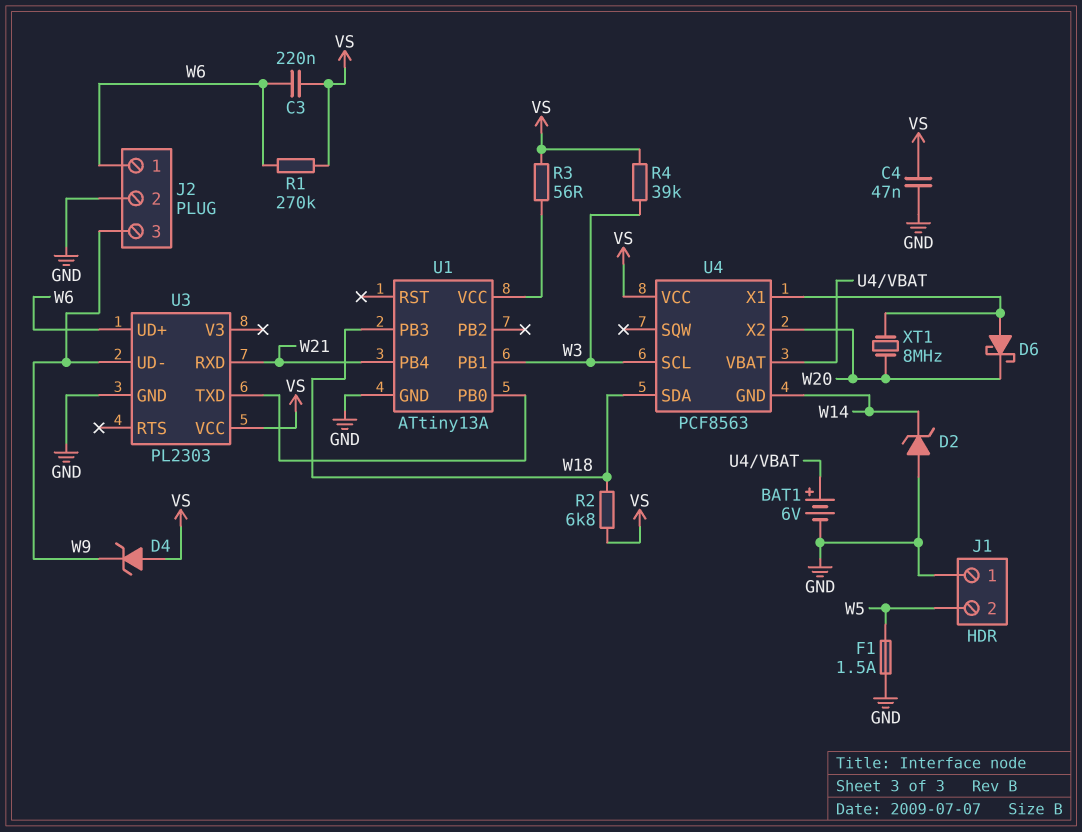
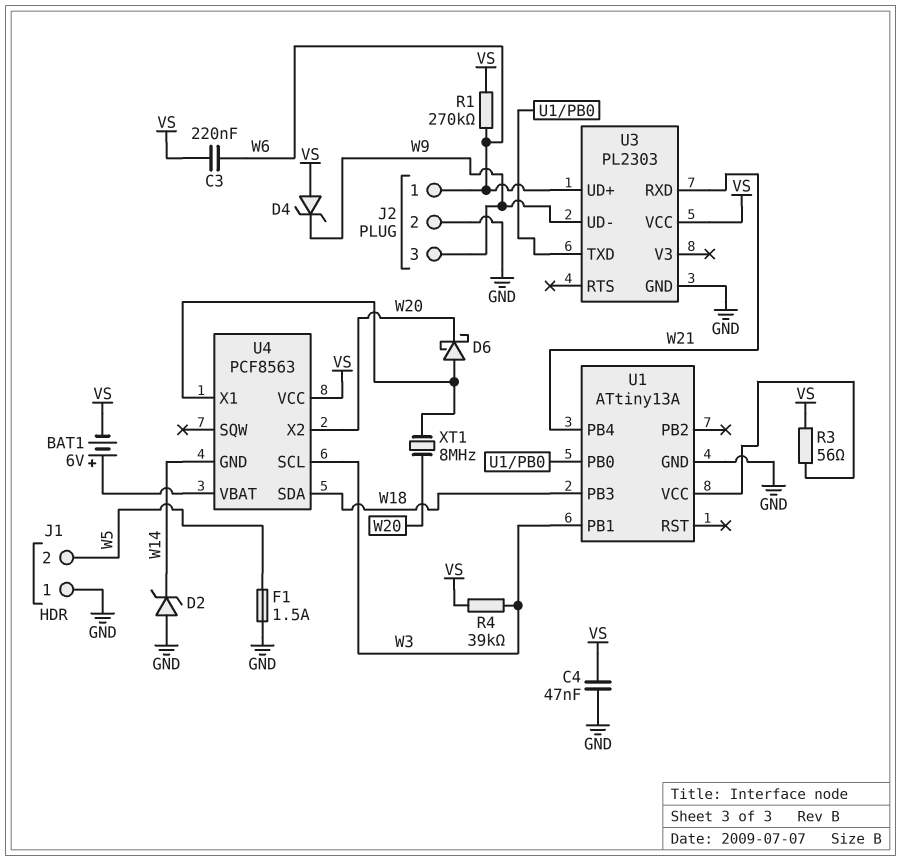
BAT1: 6V (plus U4/VBAT, minus GND) -> 6V (plus U4/VBAT, minus VS)
R2: 6.8k (VS, W18) -> none

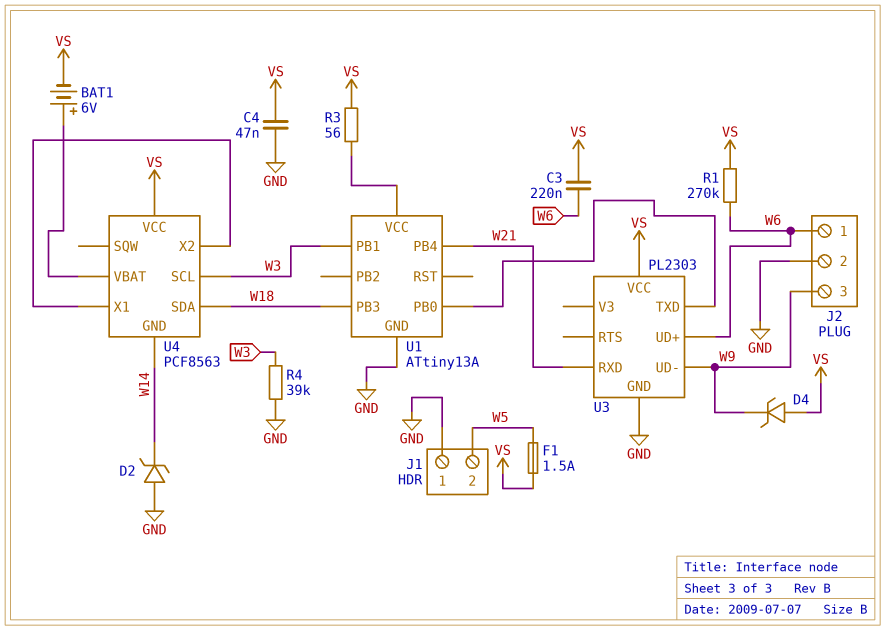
D6: schottky (A U4/X1, K W20) -> none
F1: 1.5A (GND, W5) -> 1.5A (VS, W5)
R4: 39k (VS, W3) -> 39k (GND, W3)
U4 pin X2: W20 -> U4/X1
XT1: 8MHz (U4/X1, W20) -> none

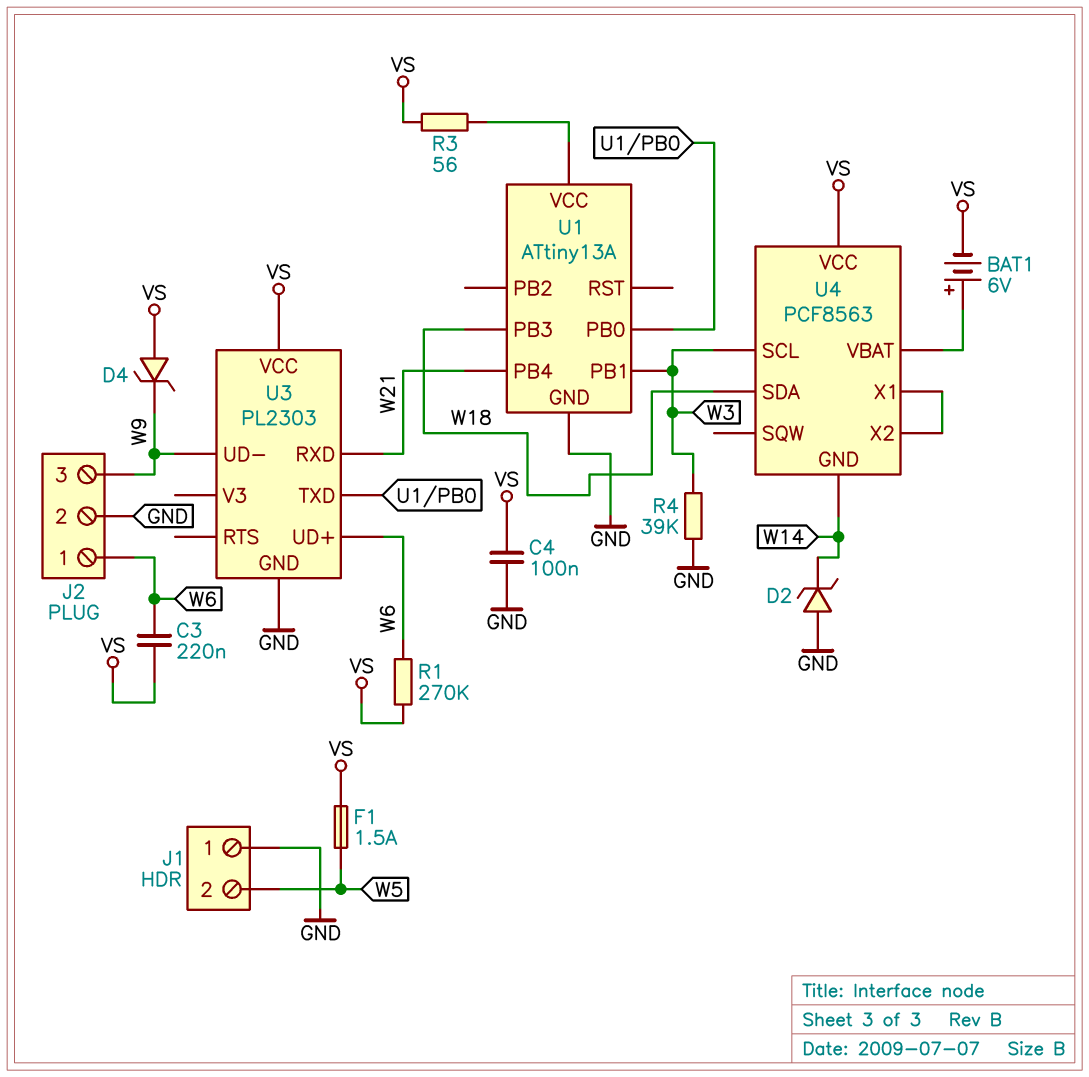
C4: 47nF (GND, VS) -> 100nF (GND, VS)

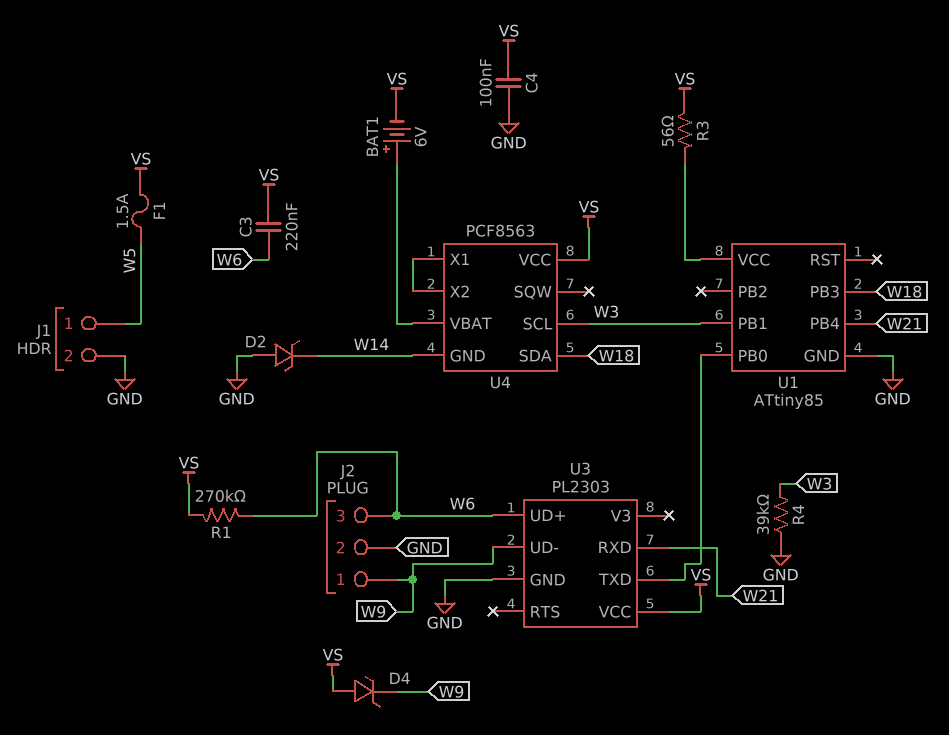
J1 pin 1: GND -> W5
J1 pin 2: W5 -> GND
J2 pin 1: W6 -> W9
J2 pin 3: W9 -> W6
U1: ATtiny13A -> ATtiny85

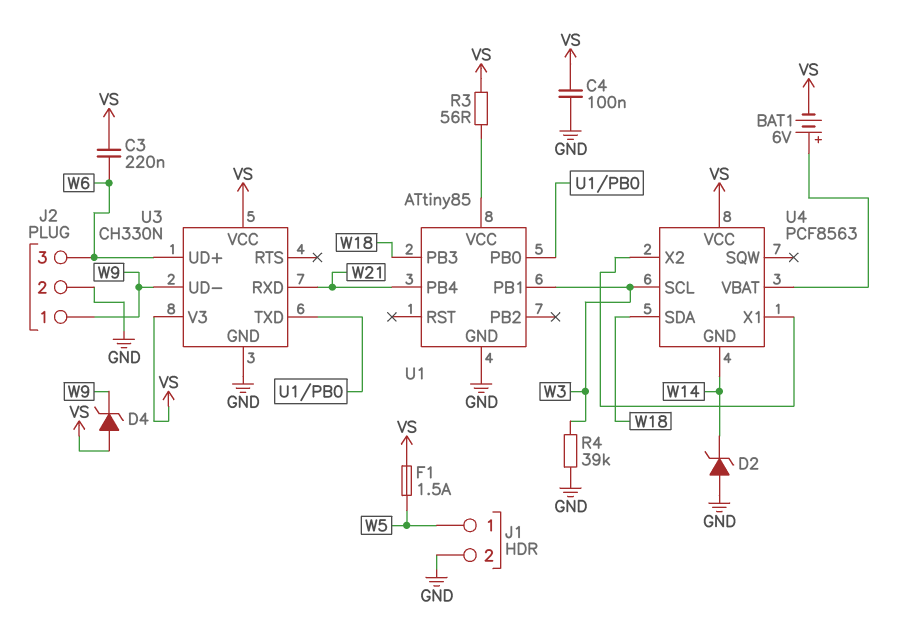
R1: 270k (VS, W6) -> none
U3: PL2303 -> CH330N
U3 pin V3: none -> VS

